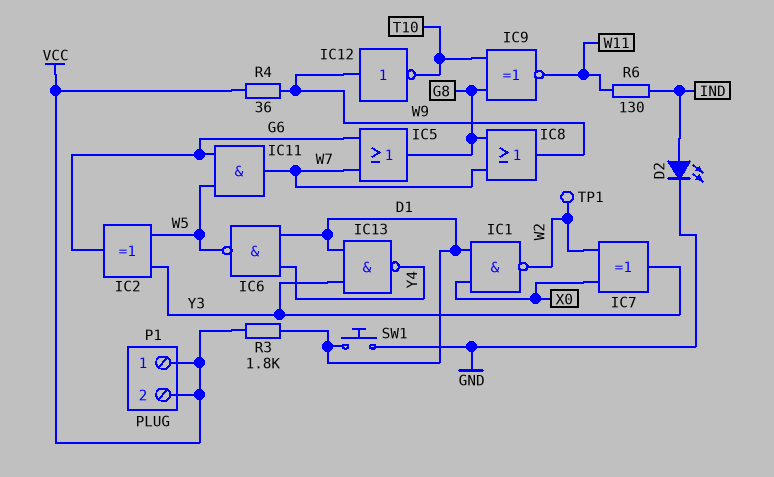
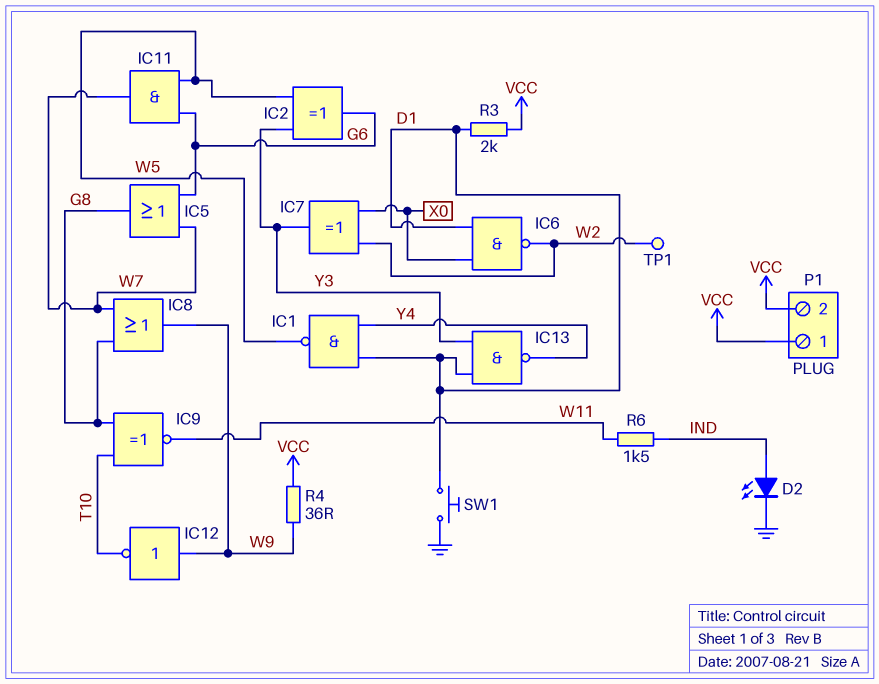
IC1: NAND (in D1, in X0, out W2) -> NAND (in D1, in Y4, out W5)
IC6: NAND (in D1, in Y4, out W5) -> NAND (in D1, in X0, out W2)
R3: 1.8k (D1, VCC) -> 2k (D1, VCC)
R6: 130 (IND, W11) -> 1.5k (IND, W11)

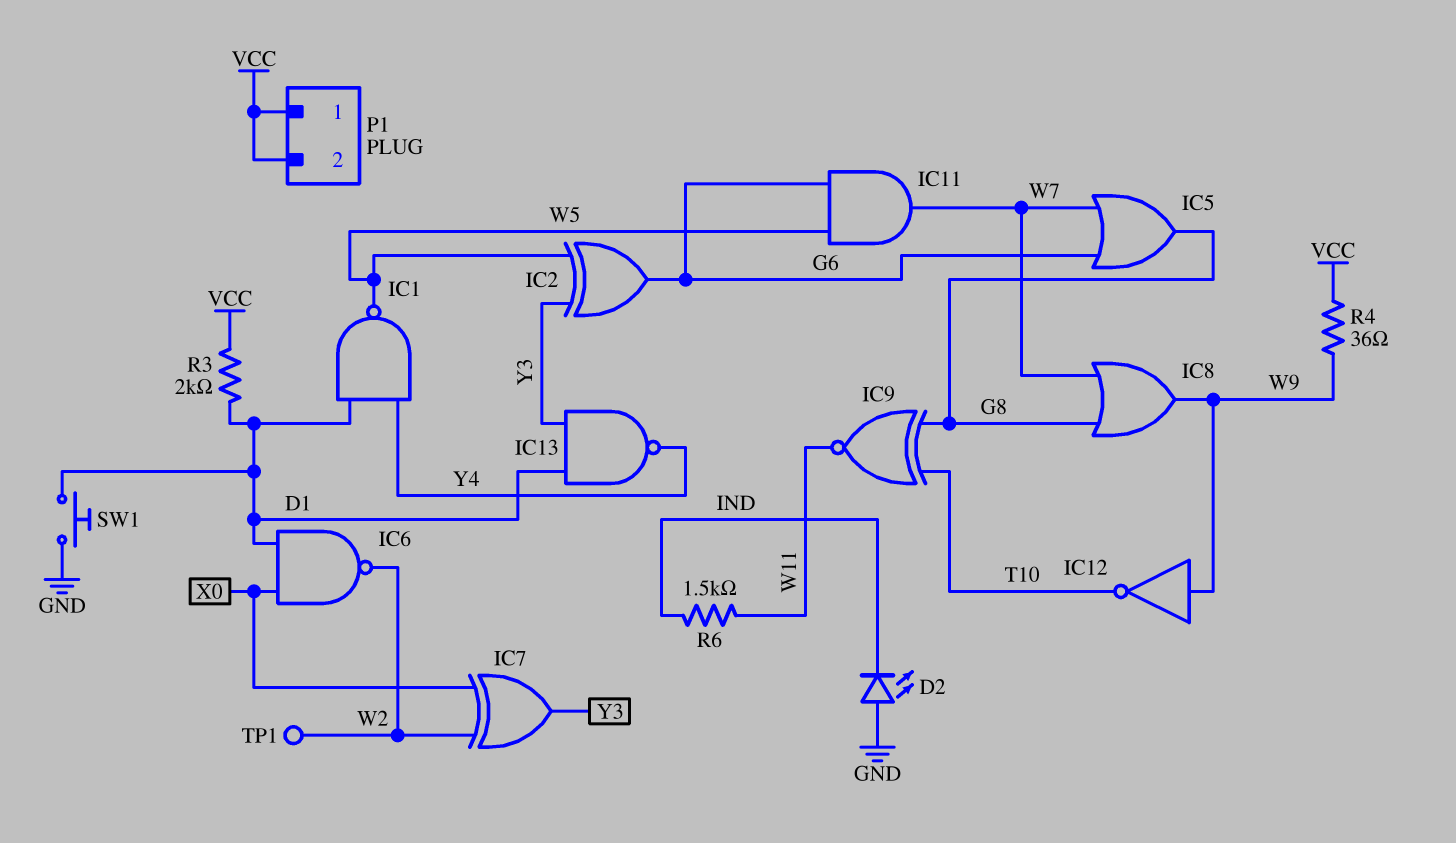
D2: LED (A IND, K GND) -> LED (A GND, K IND)

